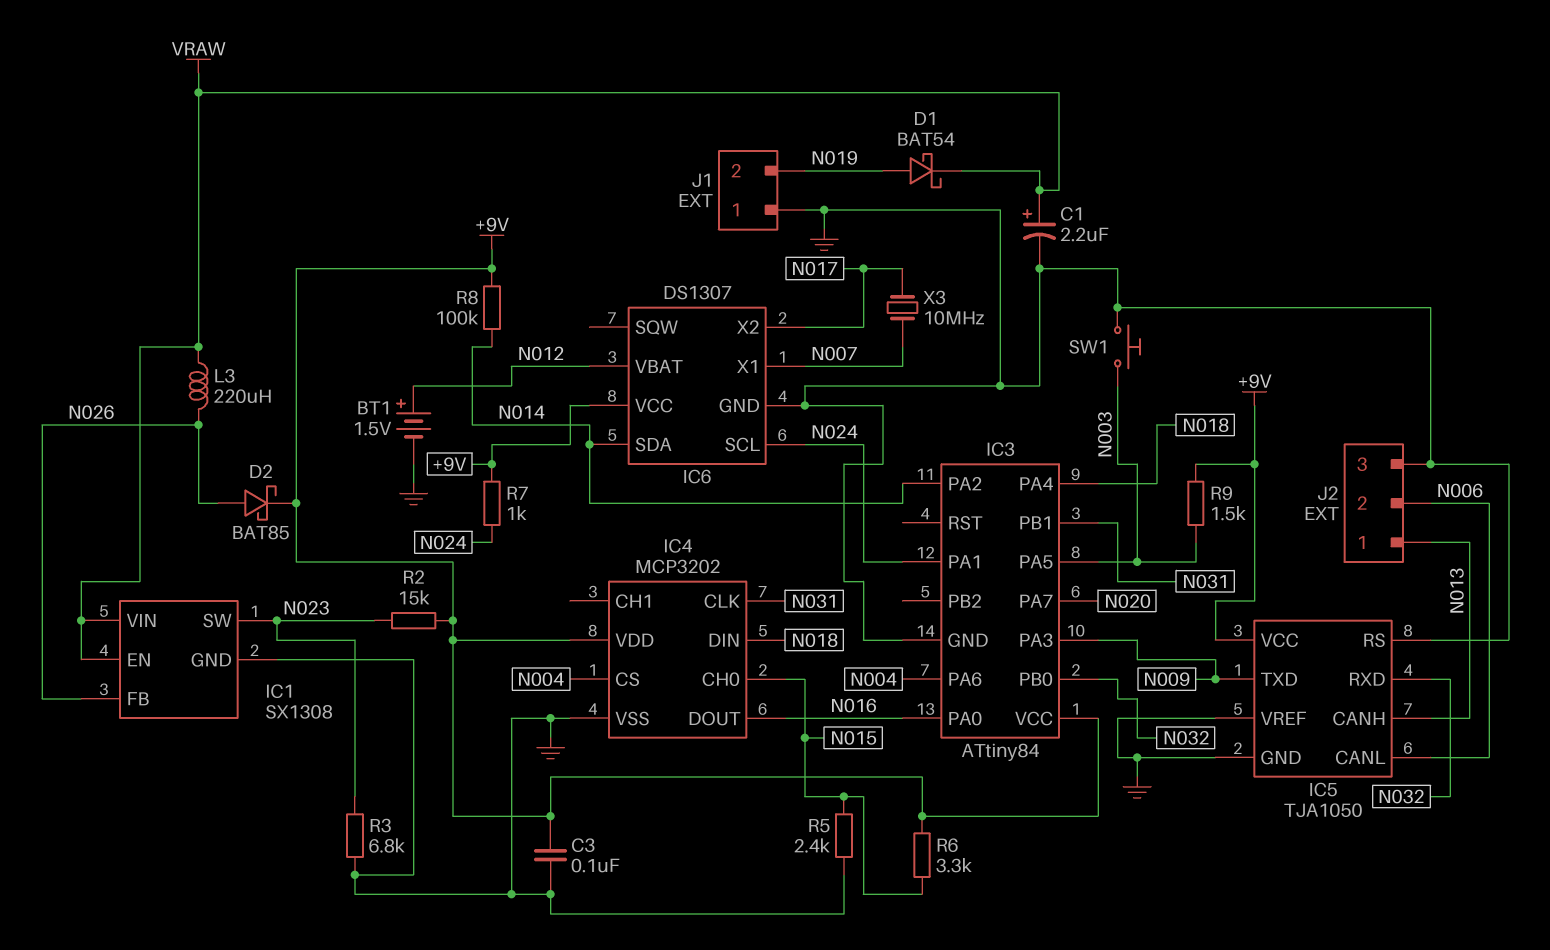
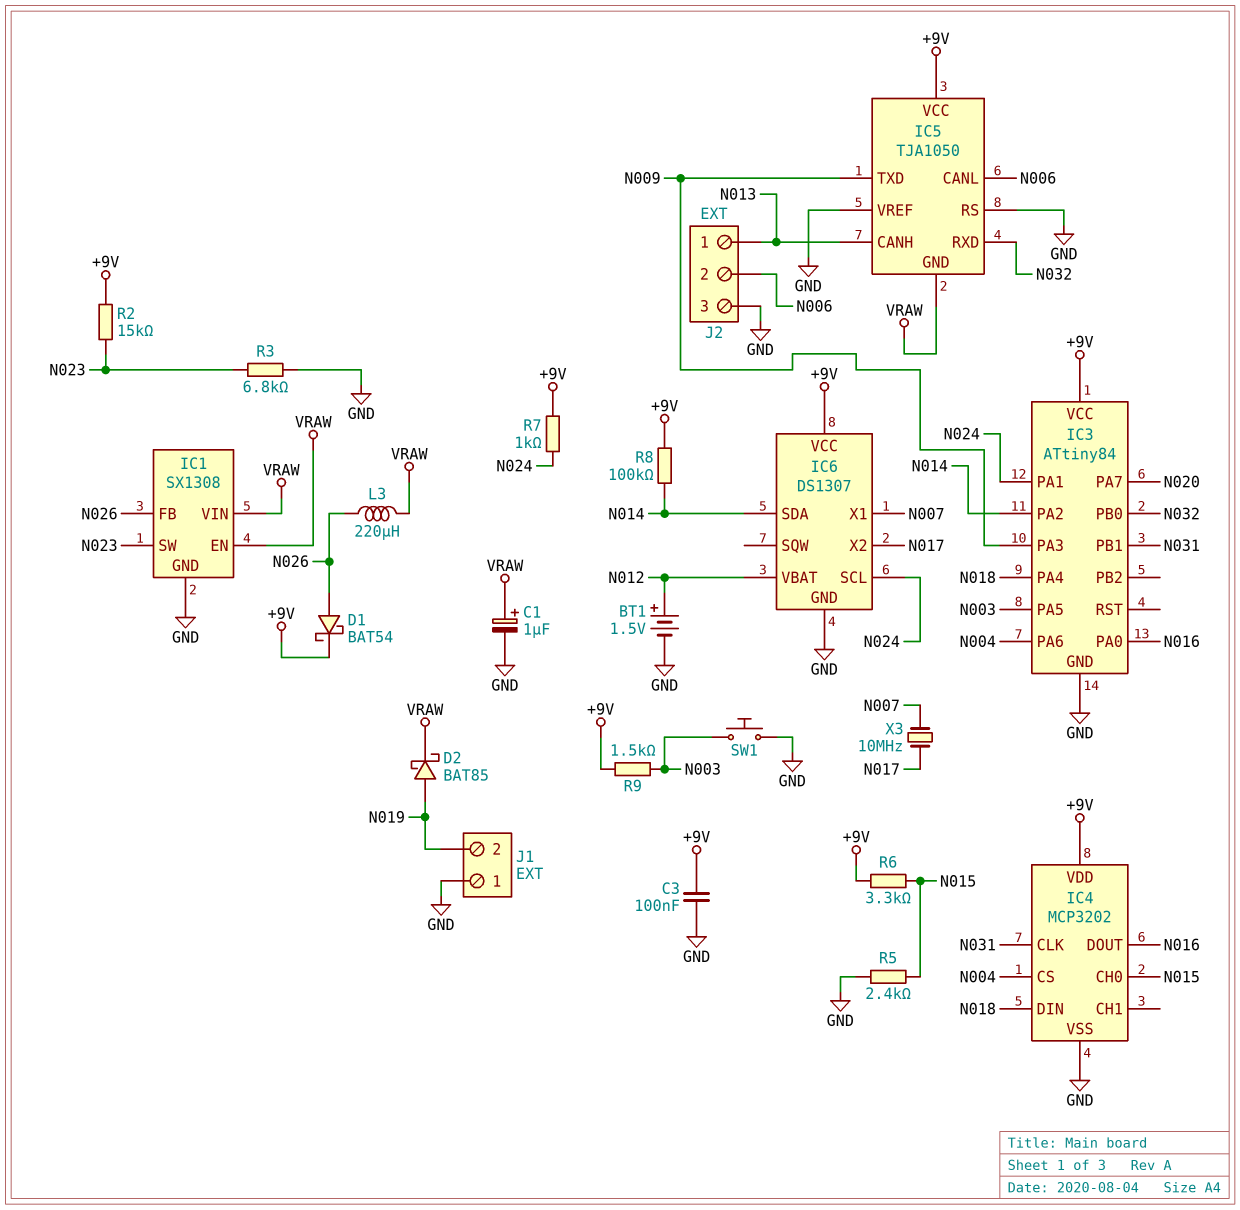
C1: 2.2uF (plus VRAW, minus GND) -> 1uF (plus VRAW, minus GND)
D1: schottky BAT54 (A N019, K VRAW) -> schottky BAT54 (A N026, K +9V)
D2: schottky BAT85 (A N026, K +9V) -> schottky BAT85 (A N019, K VRAW)
IC5 pin GND: GND -> VRAW

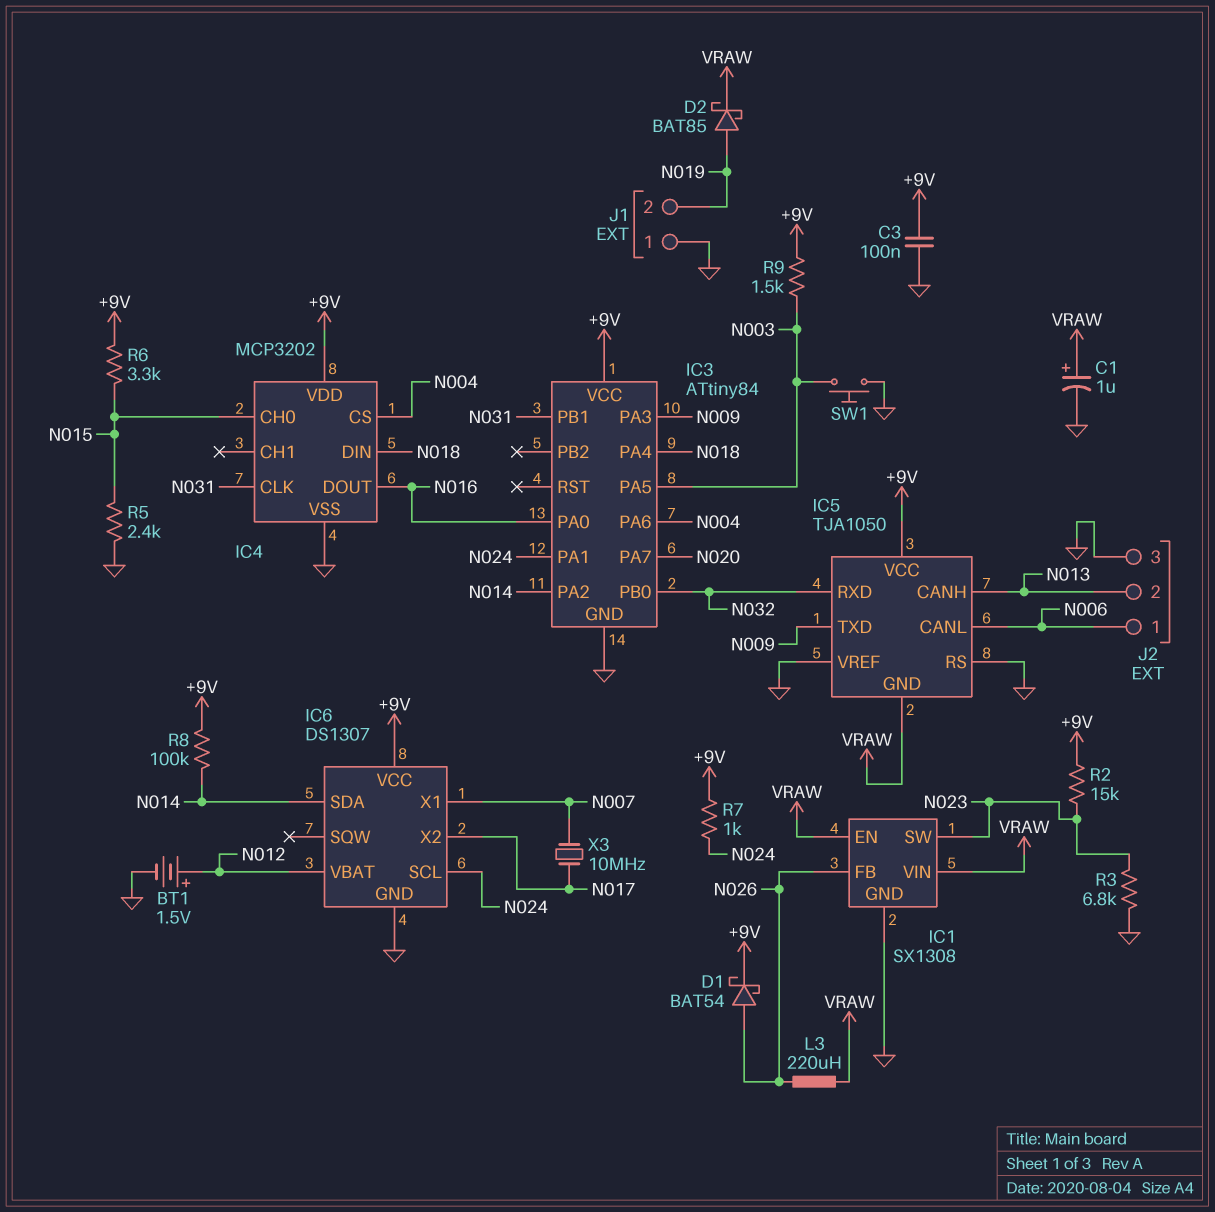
J2 pin 1: N013 -> N006
J2 pin 2: N006 -> N013

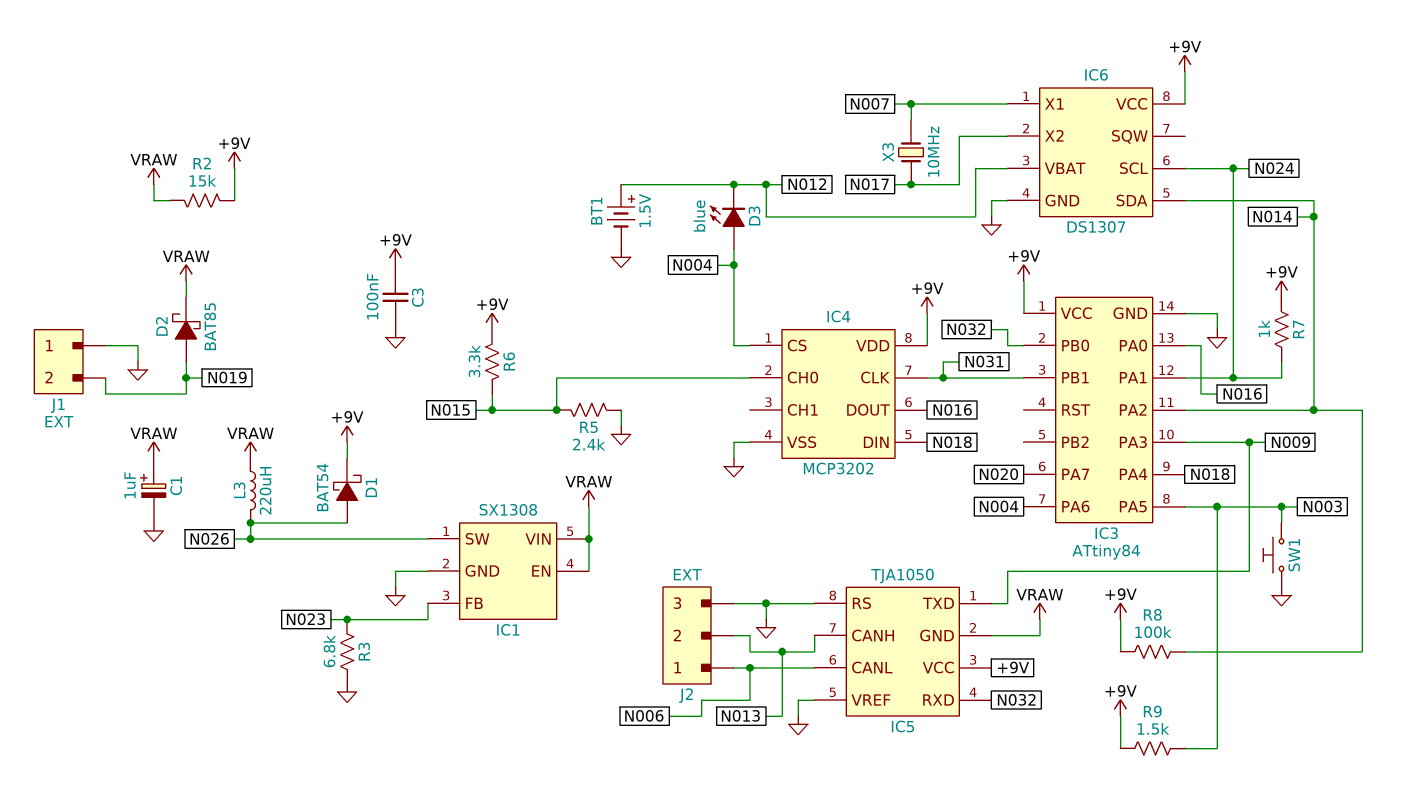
D3: none -> LED blue (A N004, K N012)
IC1 pin FB: N026 -> N023
IC1 pin SW: N023 -> N026
R2: 15k (+9V, N023) -> 15k (+9V, VRAW)

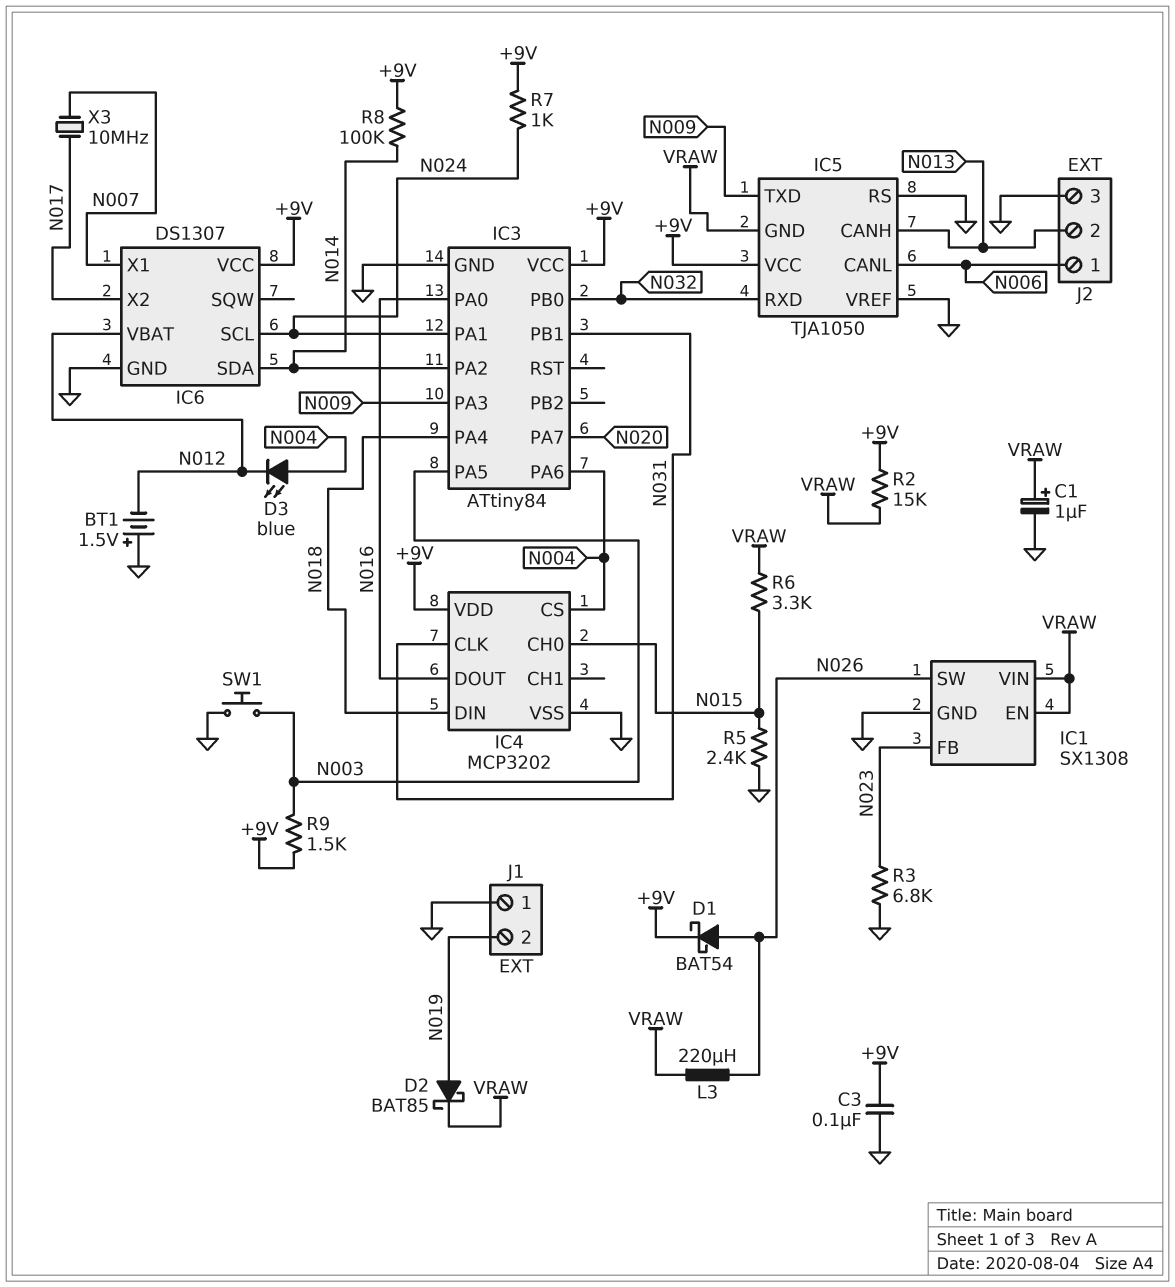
BT1: 1.5V (plus N012, minus GND) -> 1.5V (plus GND, minus N012)
R6: 3.3k (+9V, N015) -> 3.3k (N015, VRAW)

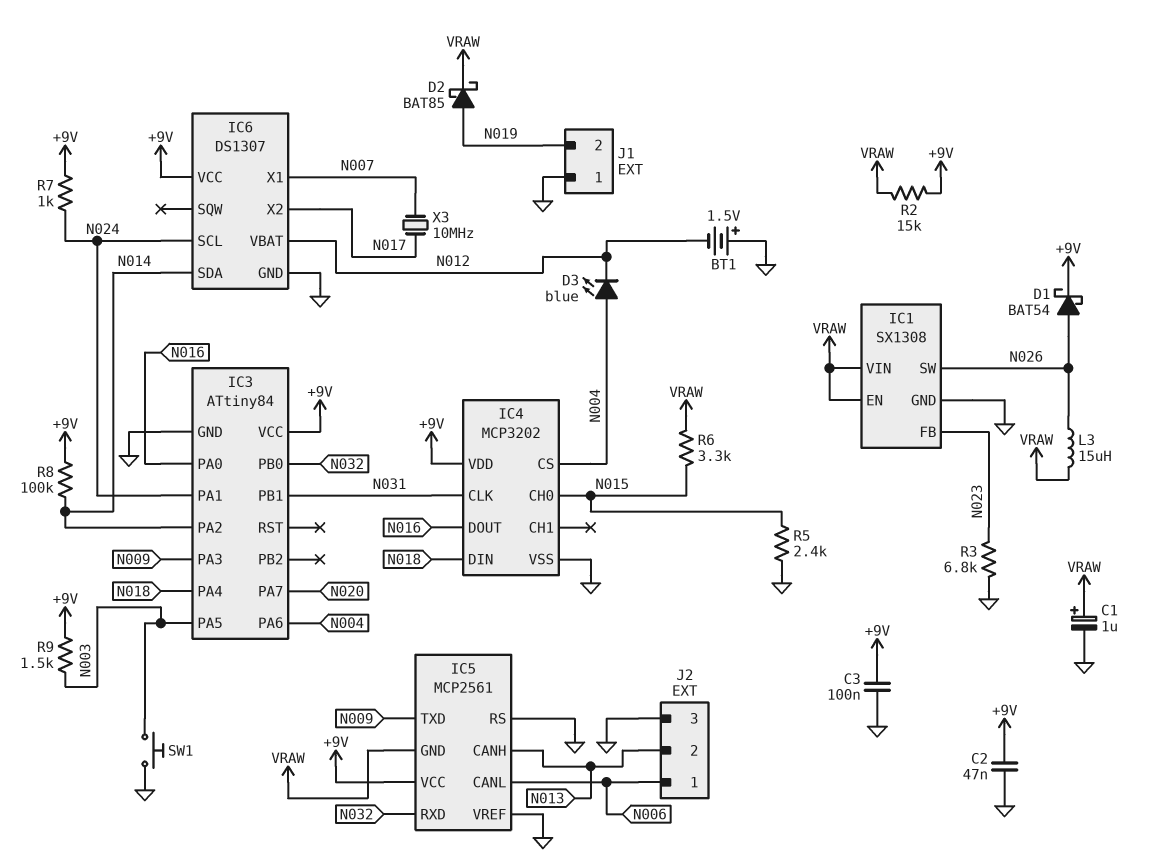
C2: none -> 47nF (+9V, GND)
IC5: TJA1050 -> MCP2561
L3: 220uH (N026, VRAW) -> 15uH (N026, VRAW)

